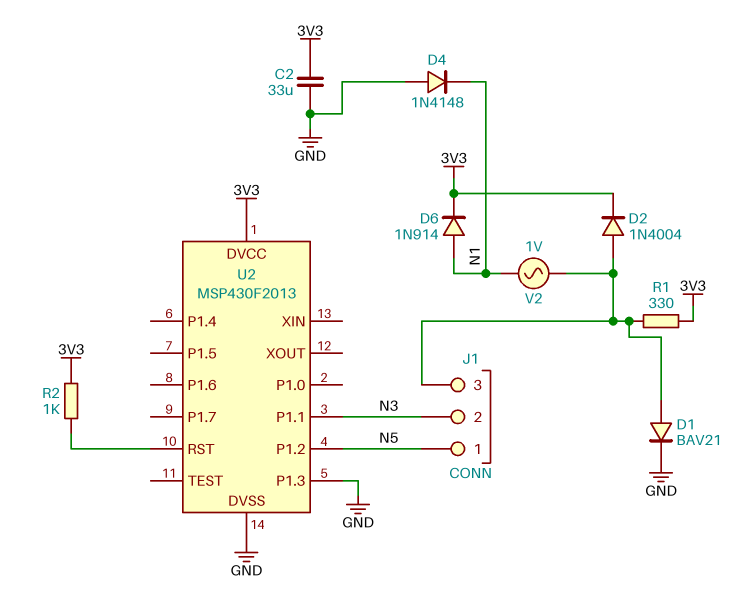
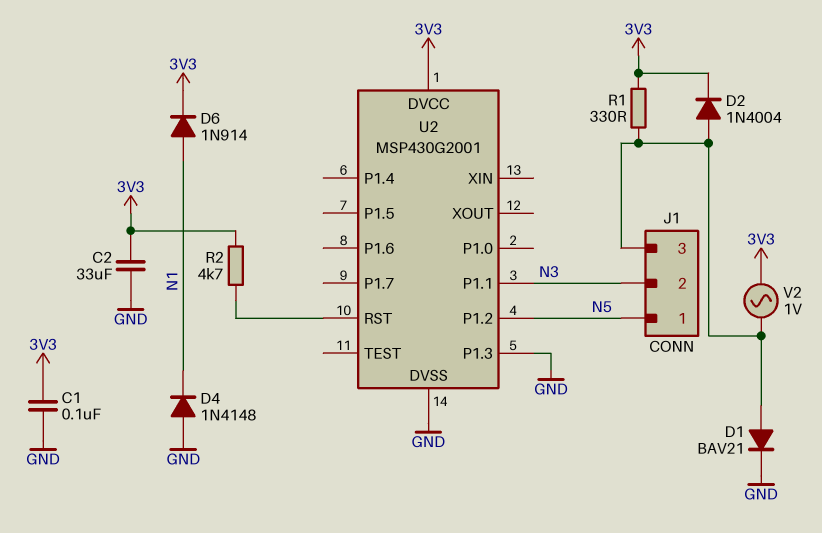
C1: none -> 100nF (3V3, GND)
R2: 1k (3V3, U2/RST) -> 4.7k (3V3, U2/RST)
U2: MSP430F2013 -> MSP430G2001
V2: AC 1V (J1/3, N1) -> AC 1V (3V3, J1/3)

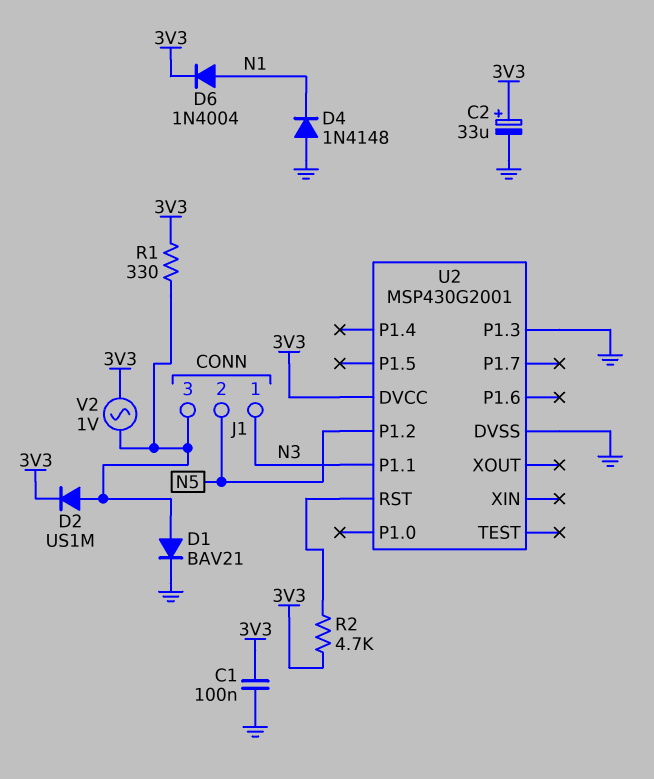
C2: 33uF (3V3, GND) -> 33uF (plus 3V3, minus GND)
D2: diode 1N4004 (A J1/3, K 3V3) -> diode US1M (A J1/3, K 3V3)
D6: diode 1N914 (A N1, K 3V3) -> diode 1N4004 (A N1, K 3V3)
J1 pin 1: N5 -> N3
J1 pin 2: N3 -> N5

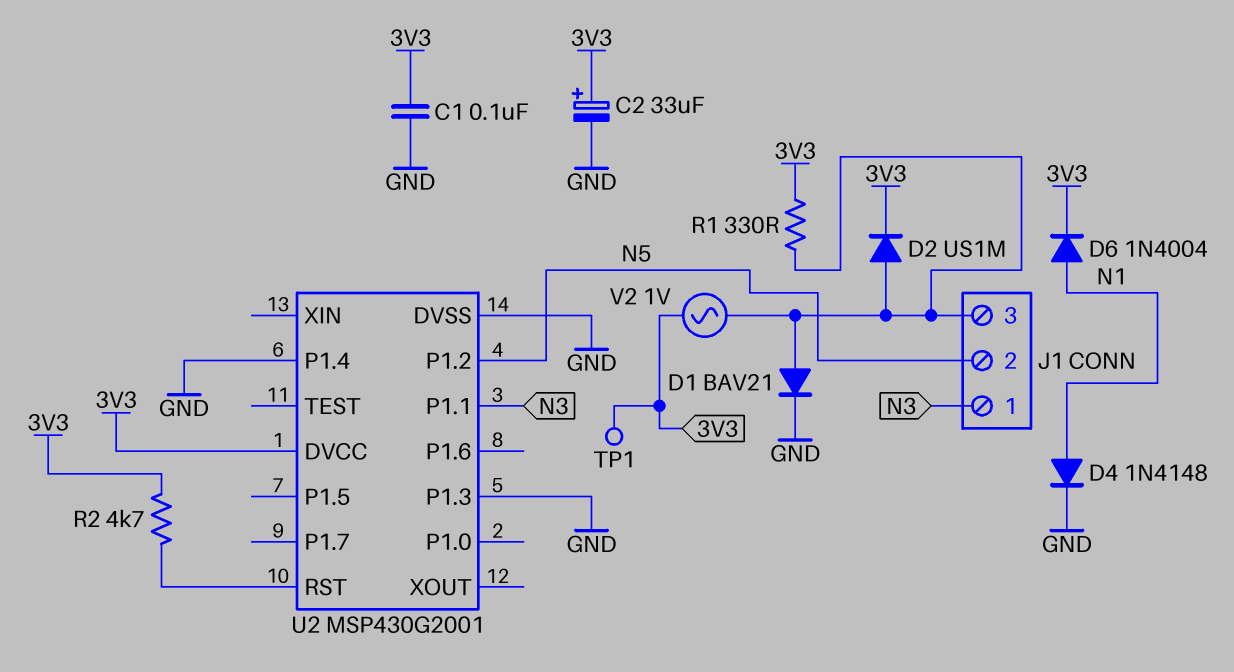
D4: diode 1N4148 (A GND, K N1) -> diode 1N4148 (A N1, K GND)
TP1: none -> test point (3V3)
U2 pin P1.4: none -> GND

